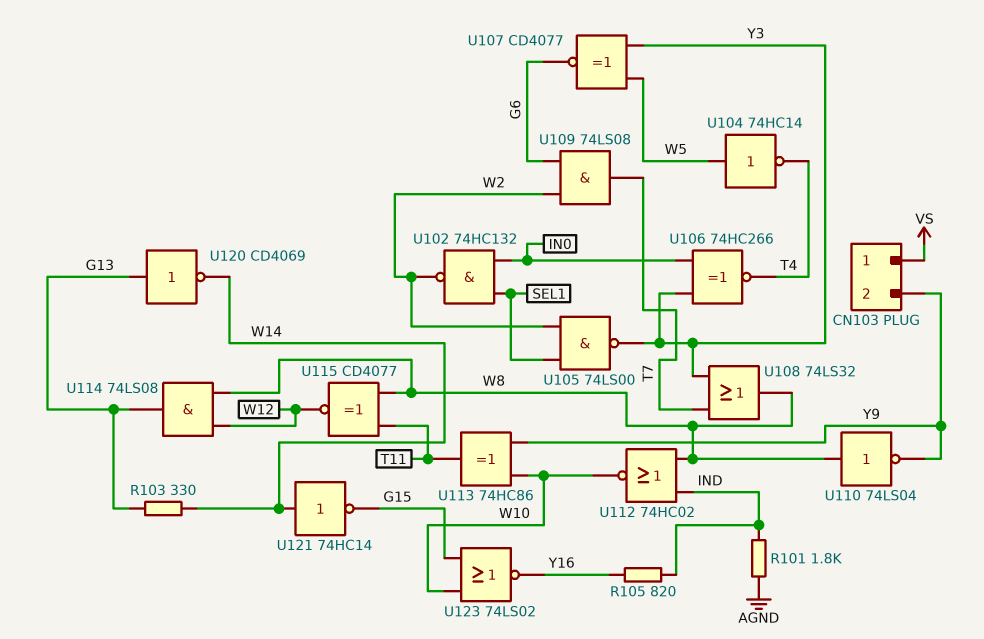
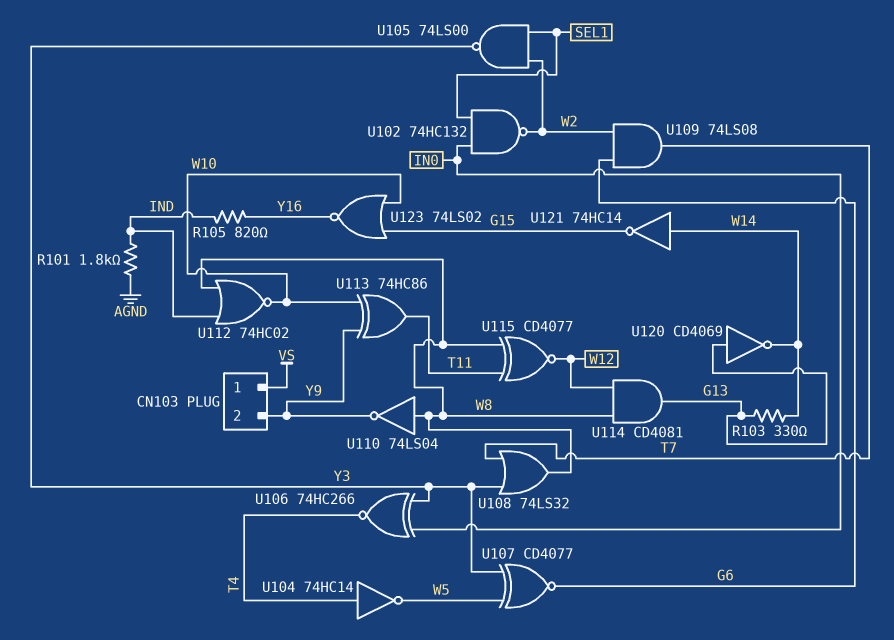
U104: NOT 74HC14 (in W5, out T4) -> NOT 74HC14 (in T4, out W5)
U114: AND 74LS08 (in W8, in W12, out G13) -> AND CD4081 (in W8, in W12, out G13)

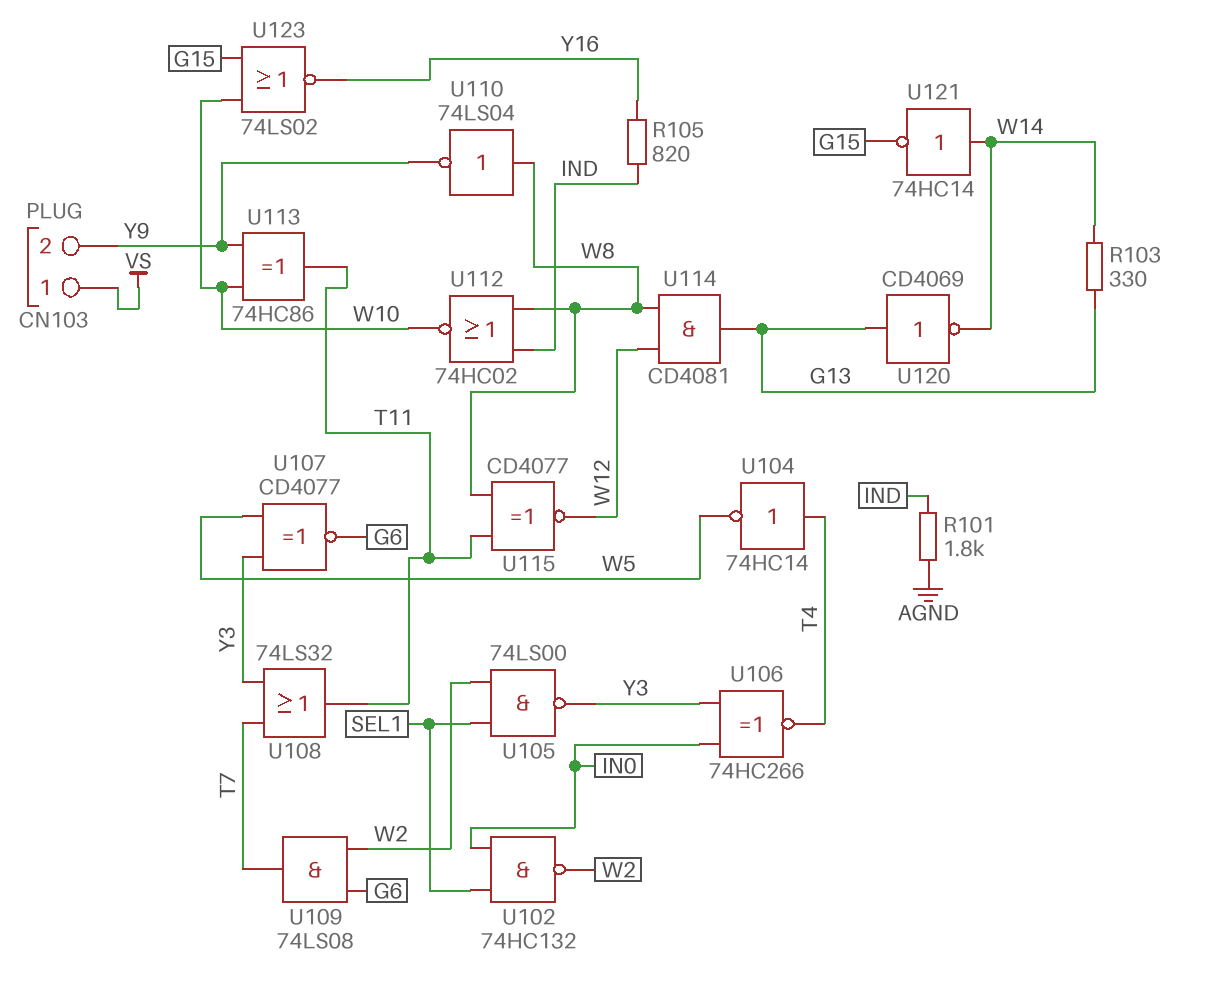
U108: OR 74LS32 (in T7, in Y3, out W8) -> OR 74LS32 (in T7, in Y3, out T11)

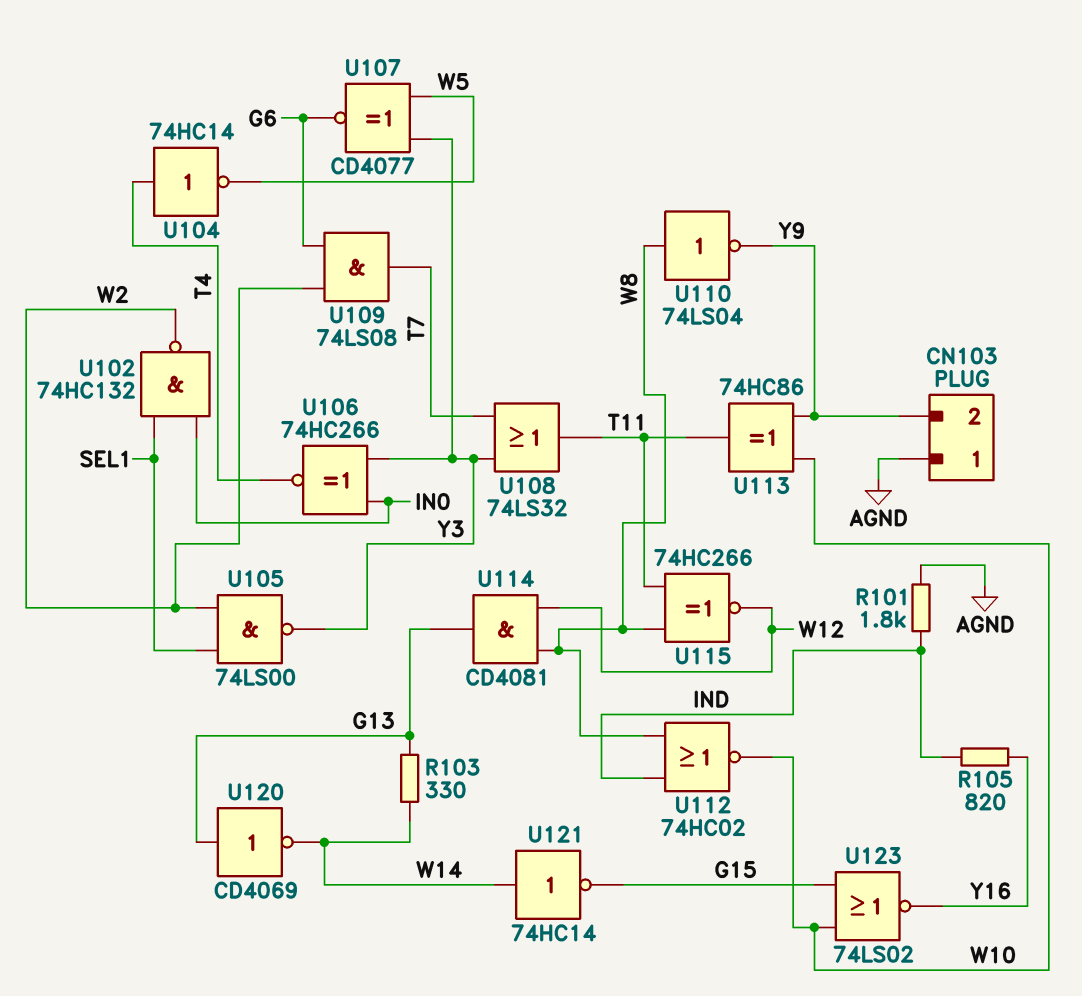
CN103 pin 1: VS -> AGND
U115: XNOR CD4077 (in T11, in W8, out W12) -> XNOR 74HC266 (in T11, in W8, out W12)

